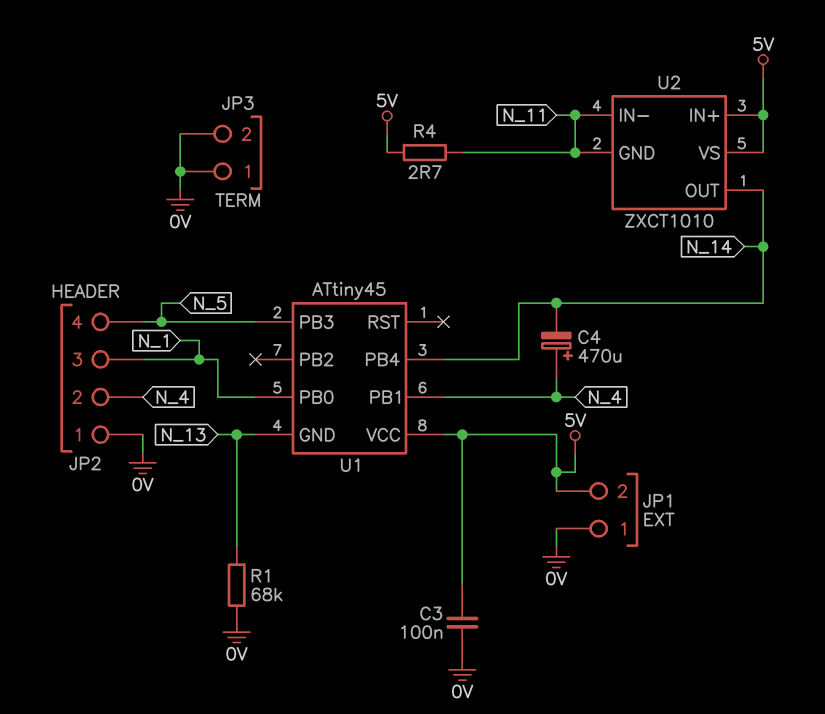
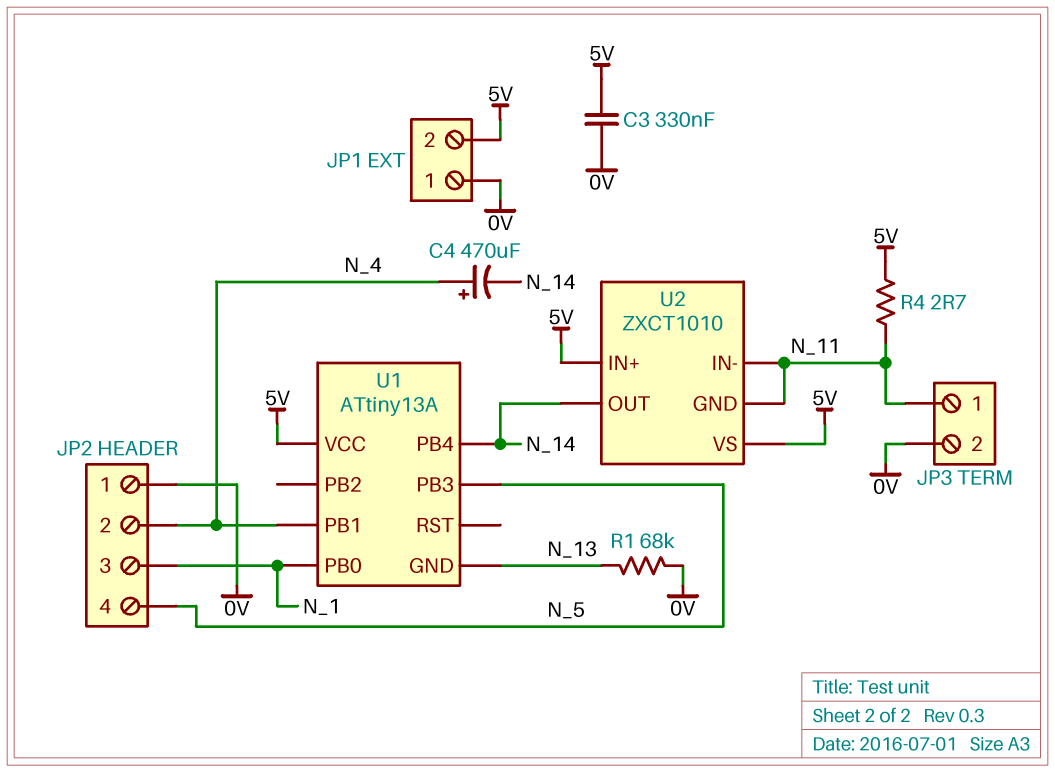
C3: 100nF (0V, 5V) -> 330nF (0V, 5V)
JP3 pin 1: 0V -> N_11
U1: ATtiny45 -> ATtiny13A

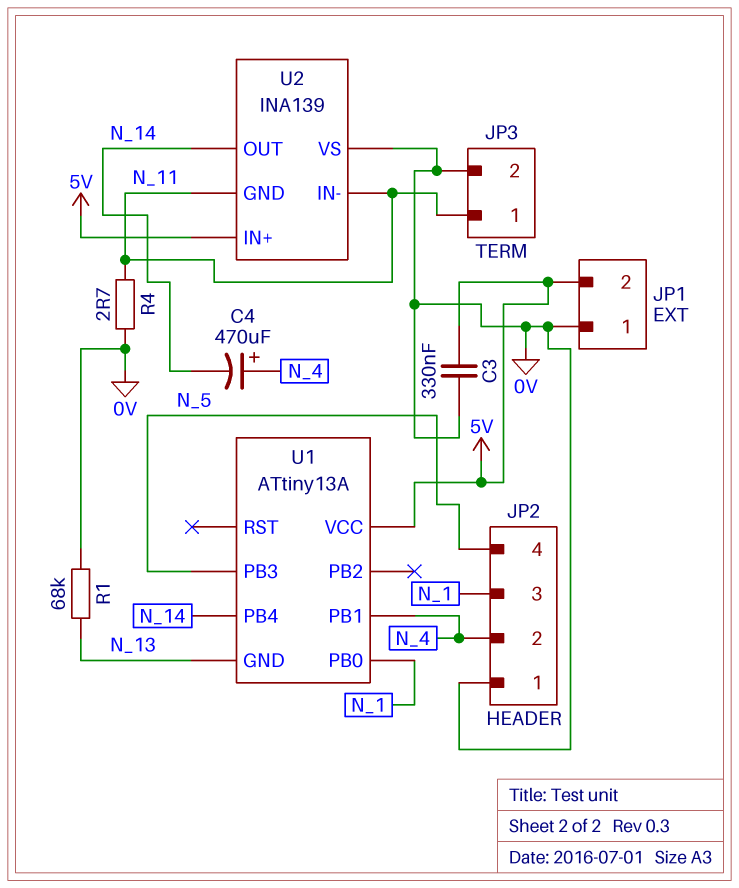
R4: 2.7 (5V, N_11) -> 2.7 (0V, N_11)
U2: ZXCT1010 -> INA139
U2 pin VS: 5V -> 0V

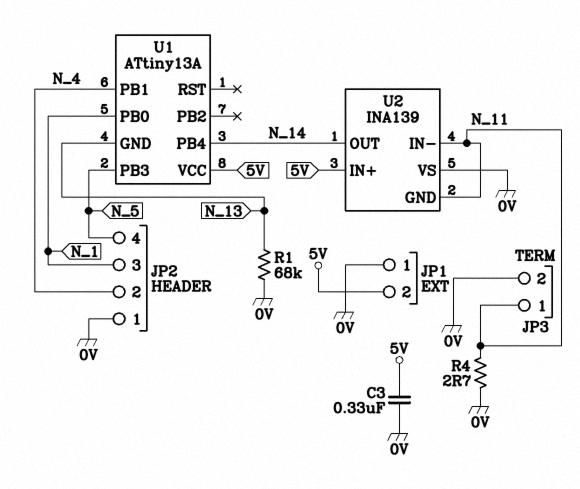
C4: 470uF (plus N_4, minus N_14) -> none

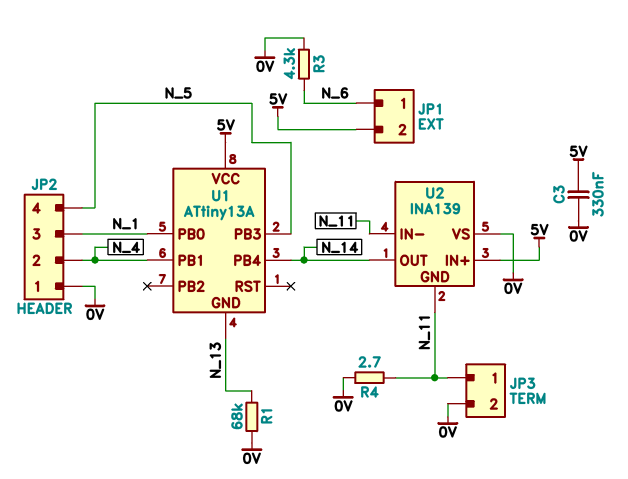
JP1 pin 1: 0V -> N_6
R3: none -> 4.3k (0V, N_6)

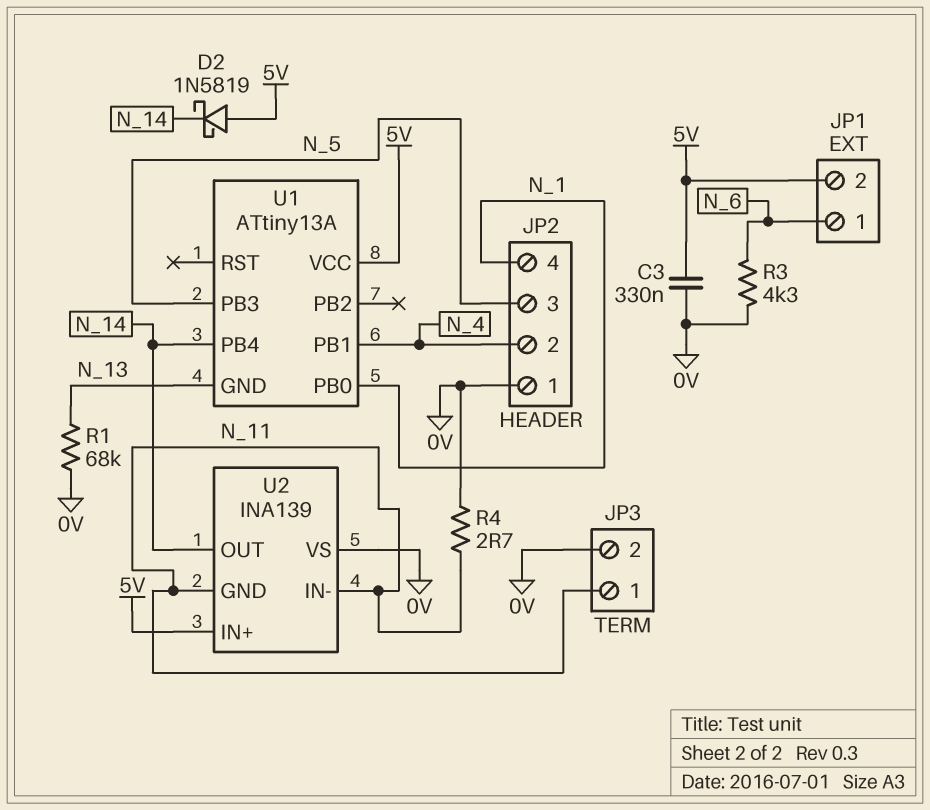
D2: none -> schottky 1N5819 (A 5V, K N_14)
JP2 pin 3: N_1 -> N_5
JP2 pin 4: N_5 -> N_1

